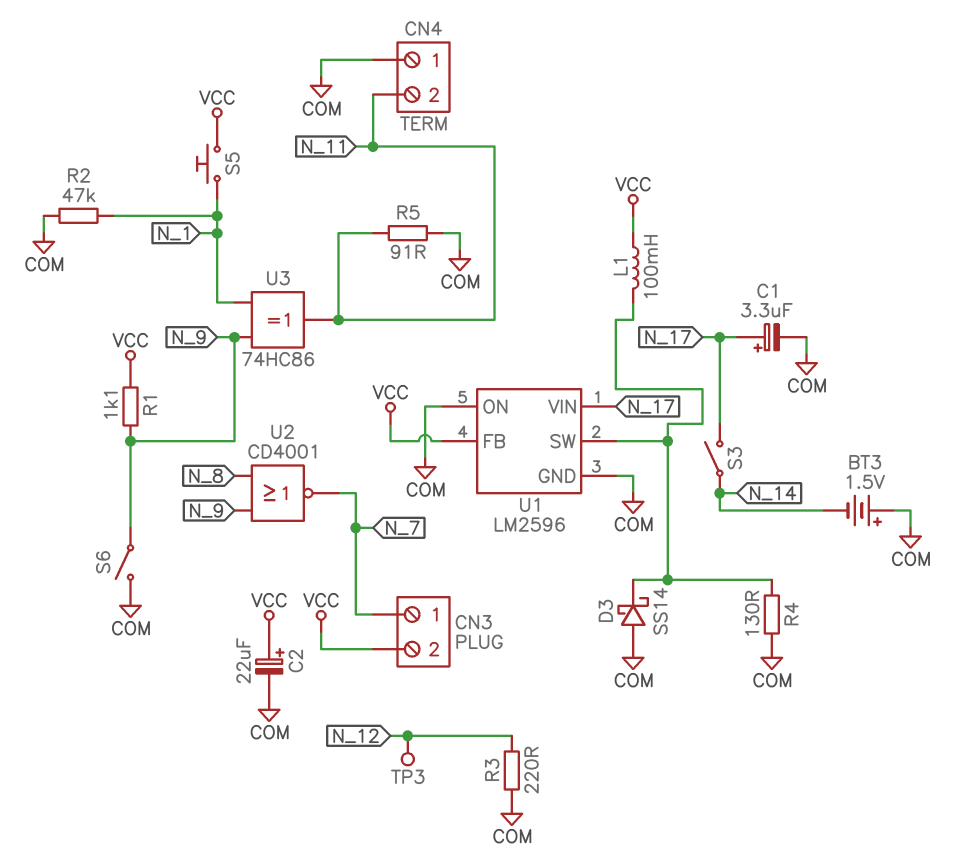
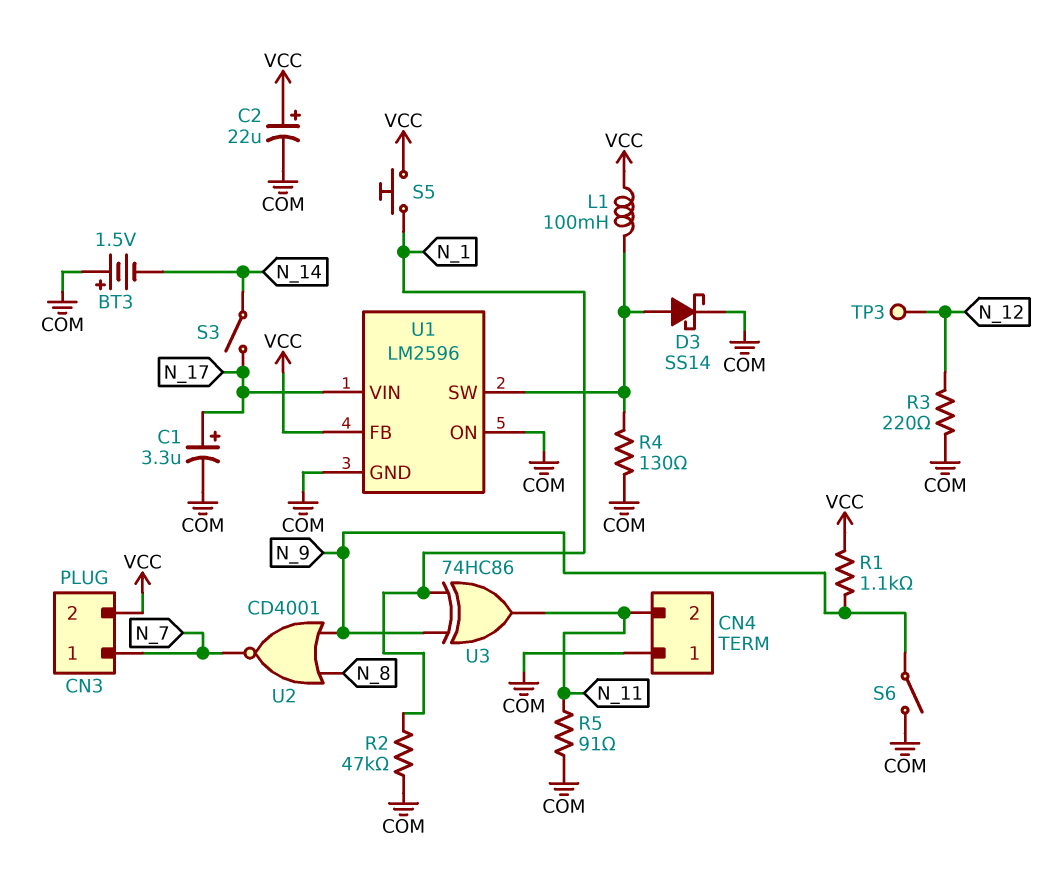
D3: schottky SS14 (A COM, K U1/SW) -> schottky SS14 (A U1/SW, K COM)

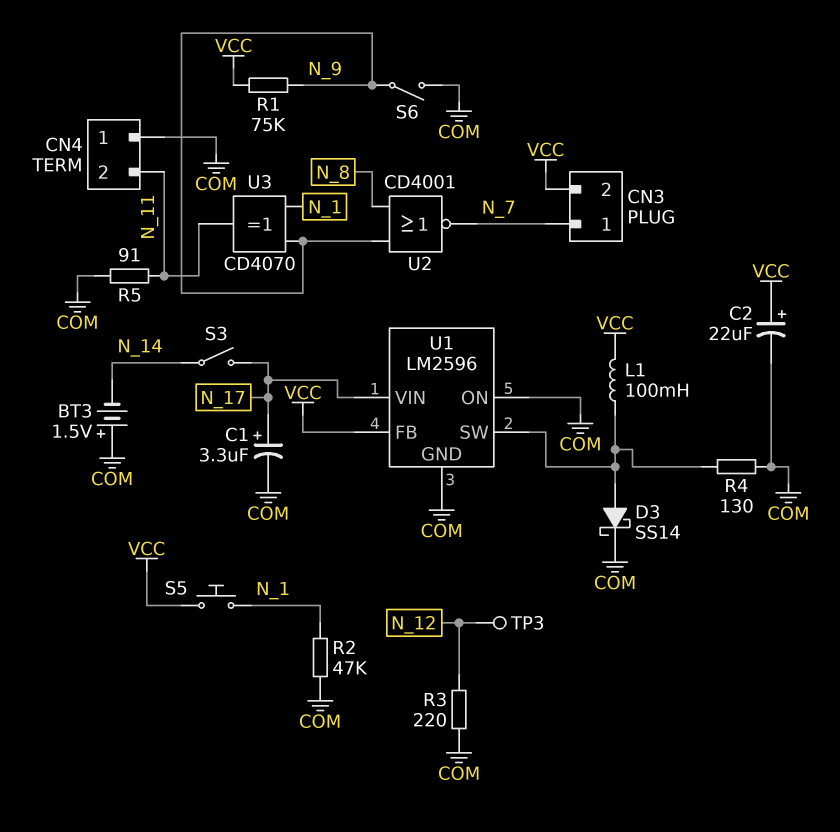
R1: 1.1k (N_9, VCC) -> 75k (N_9, VCC)
U3: XOR 74HC86 (in N_1, in N_9, out N_11) -> XOR CD4070 (in N_1, in N_9, out N_11)

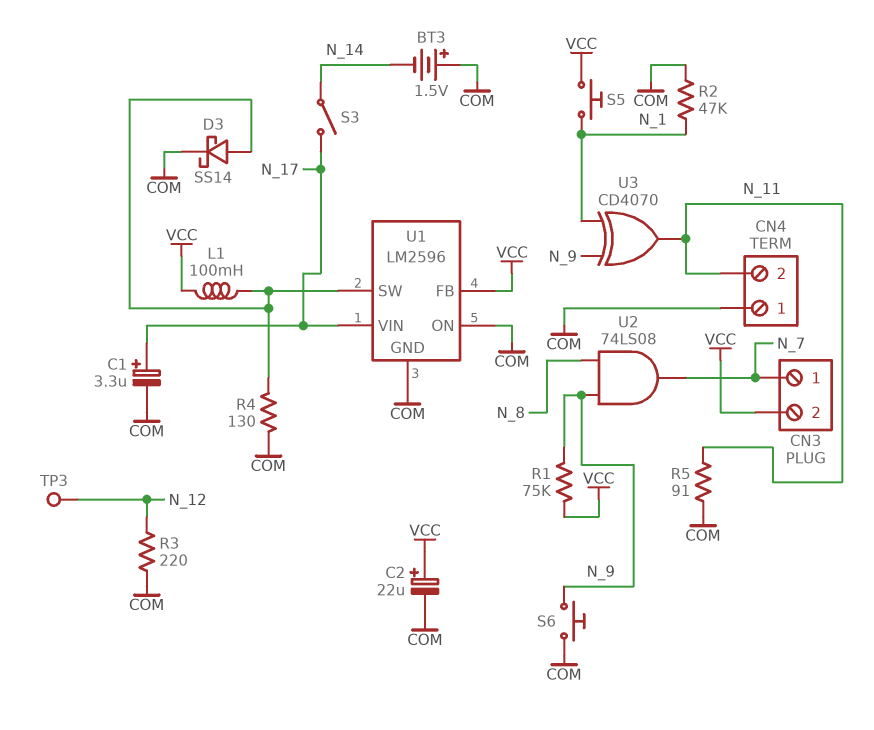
S6: switch (COM, N_9) -> button (COM, N_9)
U2: NOR CD4001 (in N_8, in N_9, out N_7) -> AND 74LS08 (in N_8, in N_9, out N_7)

